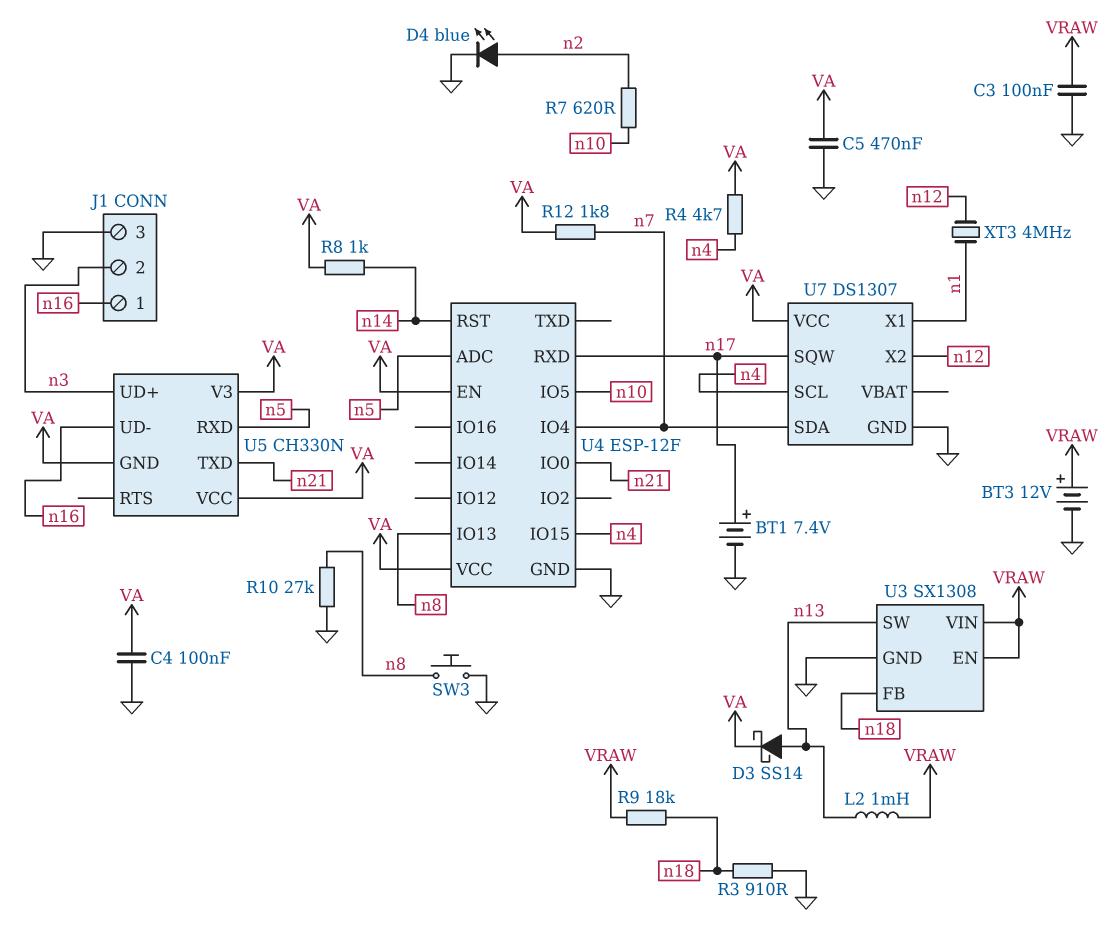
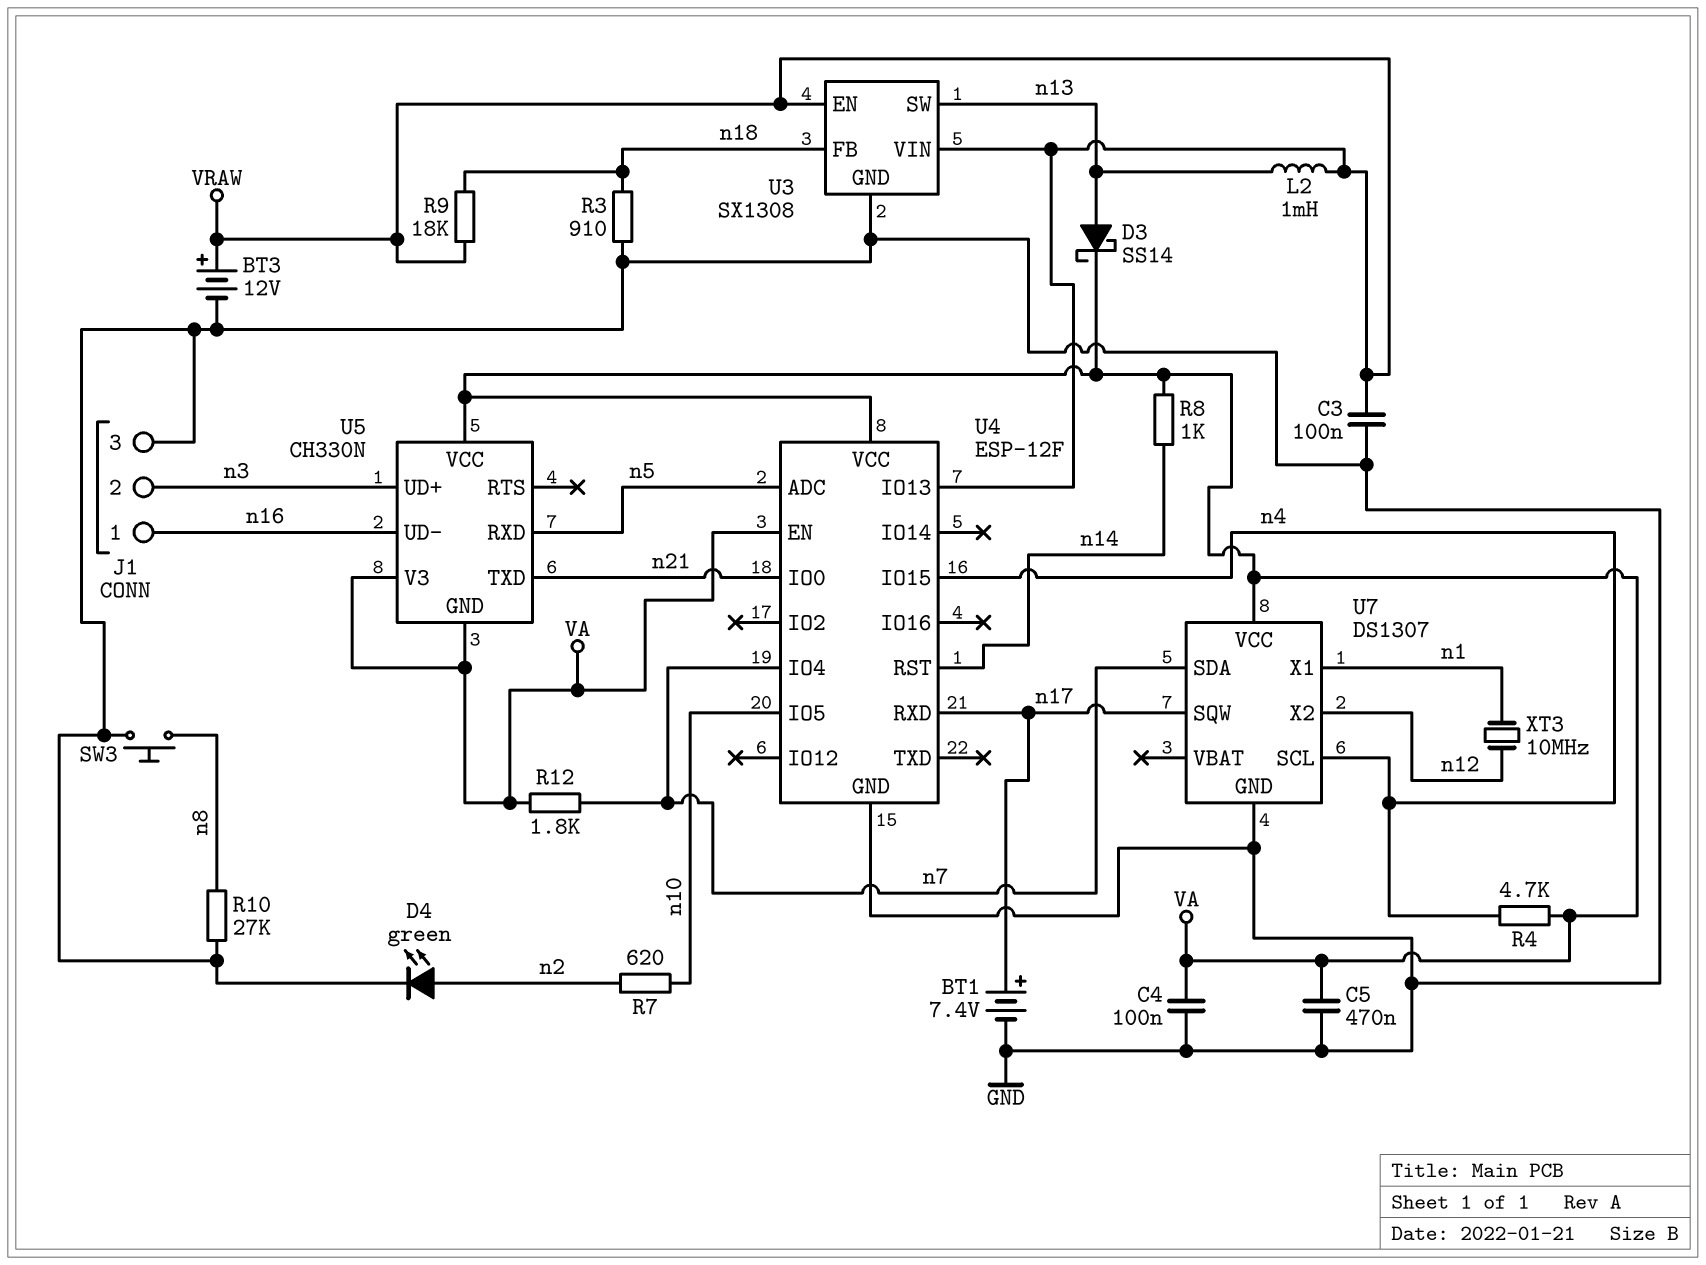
D4: LED blue (A n2, K GND) -> LED green (A n2, K GND)
U4 pin IO13: n8 -> VRAW
XT3: 4MHz (n1, n12) -> 10MHz (n1, n12)

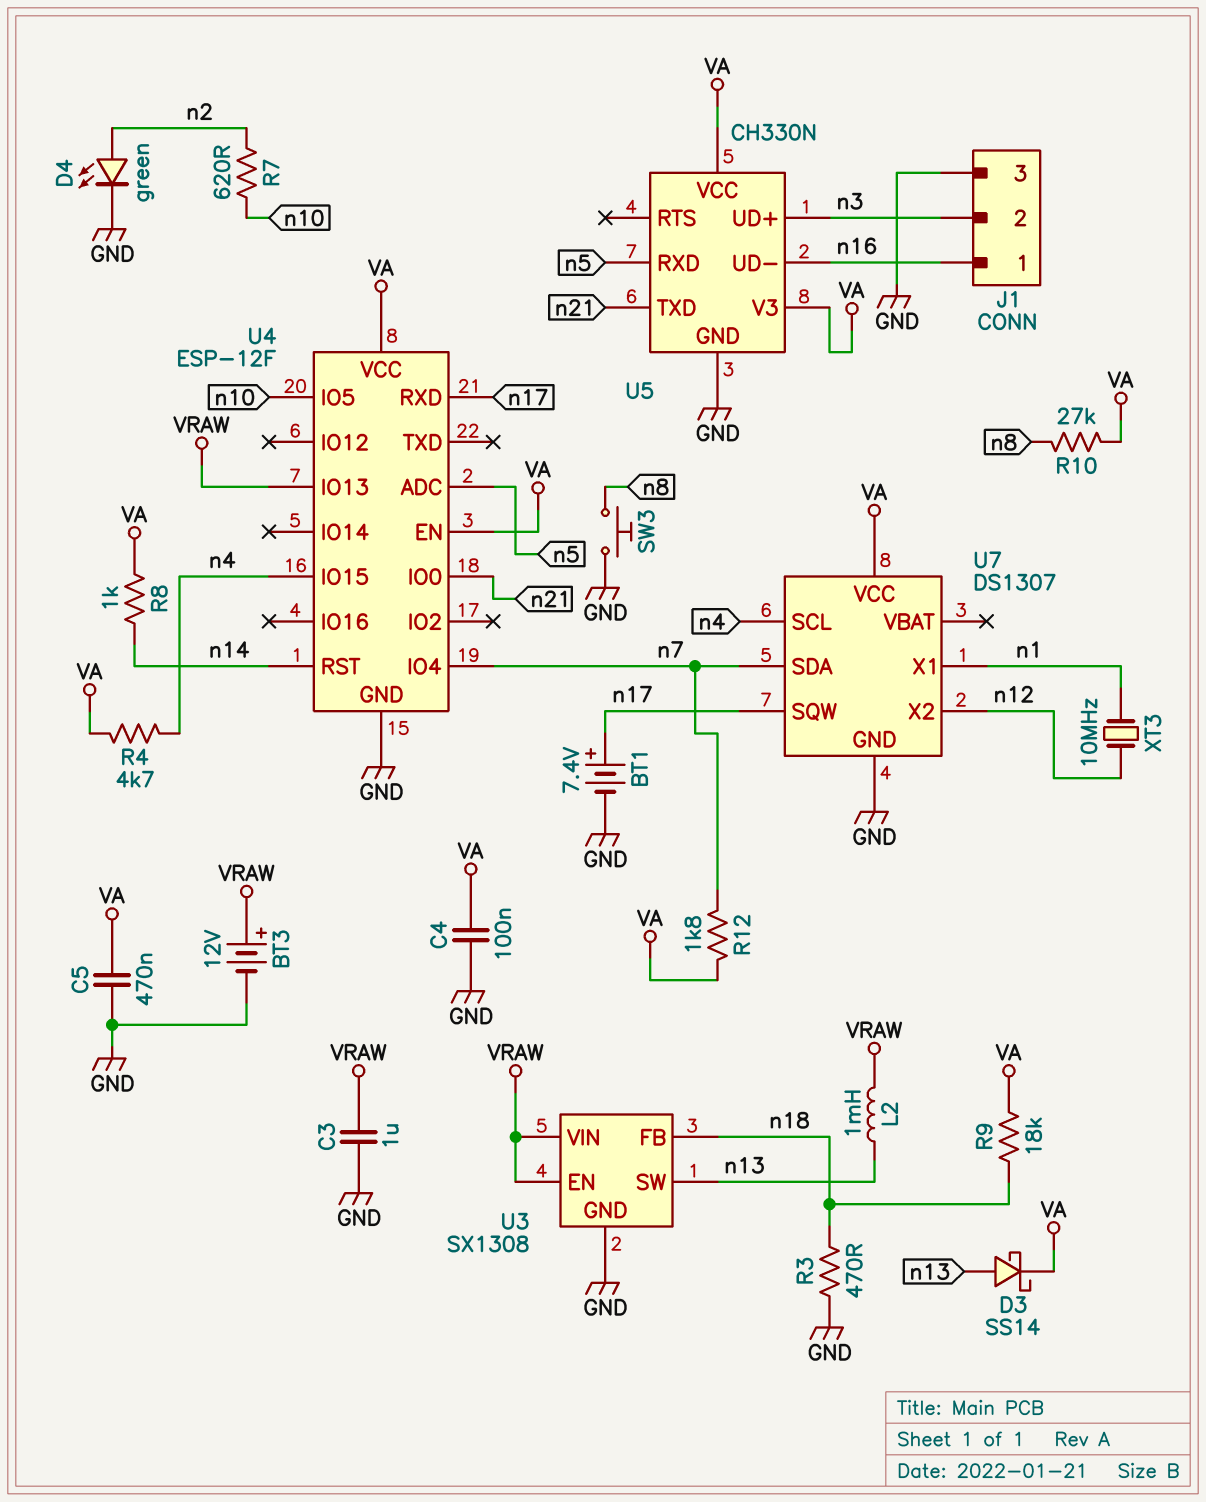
C3: 100nF (GND, VRAW) -> 1uF (GND, VRAW)
R3: 910 (GND, n18) -> 470 (GND, n18)
R9: 18k (VRAW, n18) -> 18k (VA, n18)
R10: 27k (GND, n8) -> 27k (VA, n8)
U5 pin GND: VA -> GND

